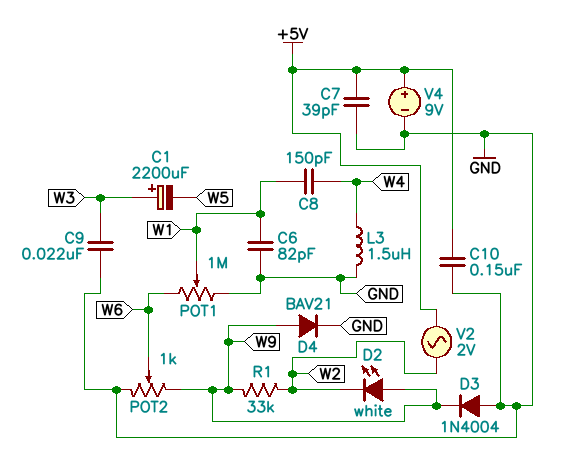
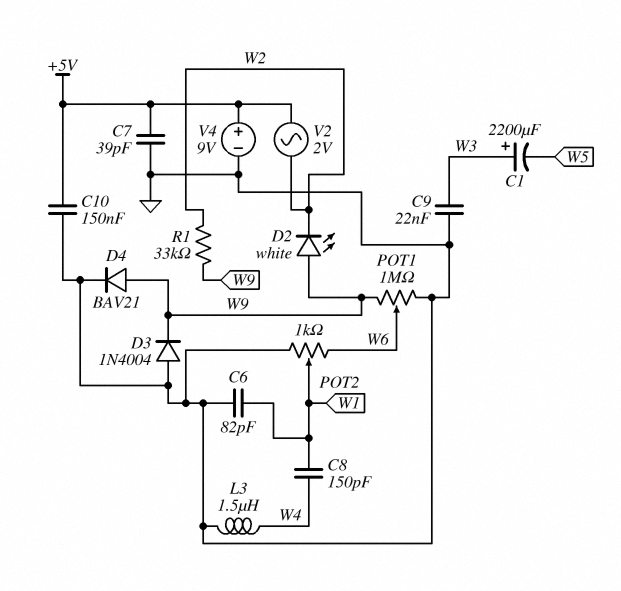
POT1: 1M (GND, W6, wiper W1) -> 1M (GND, W9, wiper W6)
POT2: 1k (GND, W9, wiper W6) -> 1k (GND, W6, wiper W1)

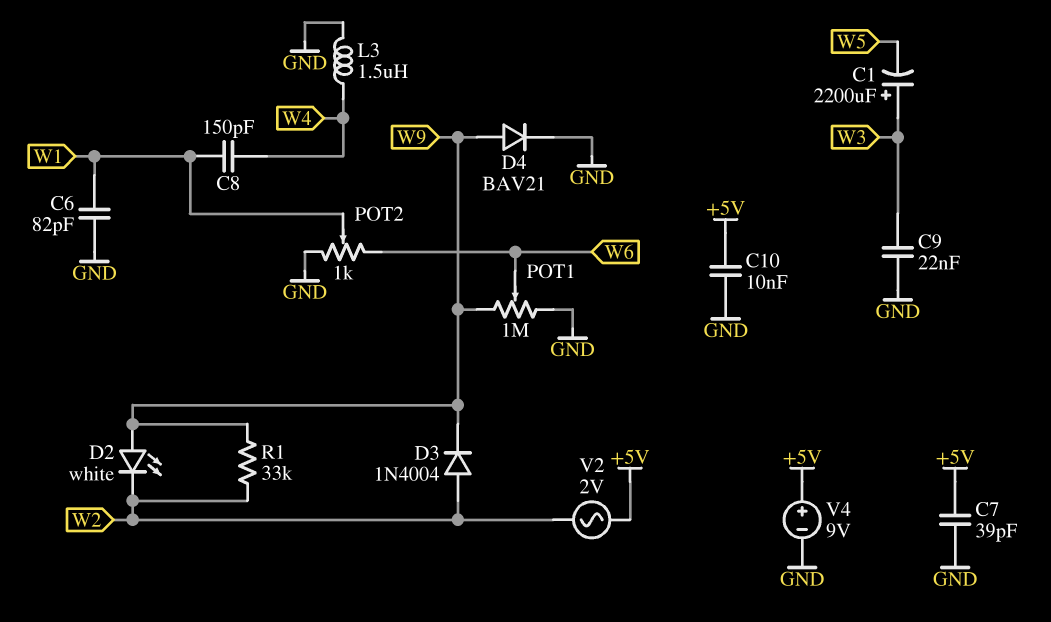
C10: 150nF (+5V, GND) -> 10nF (+5V, GND)
D3: diode 1N4004 (A GND, K W9) -> diode 1N4004 (A W2, K W9)

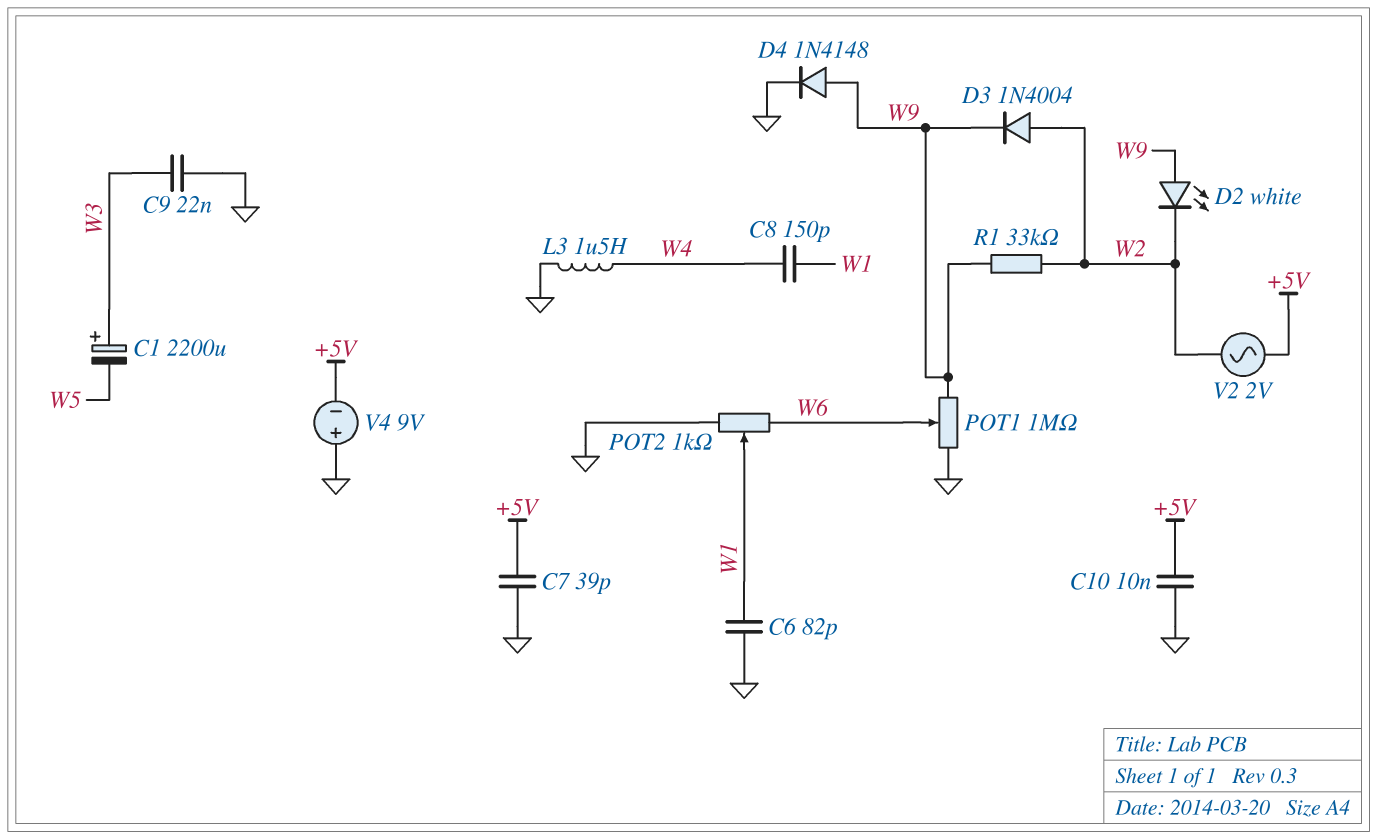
D4: diode BAV21 (A W9, K GND) -> diode 1N4148 (A W9, K GND)
V4: 9V (plus +5V, minus GND) -> 9V (plus GND, minus +5V)

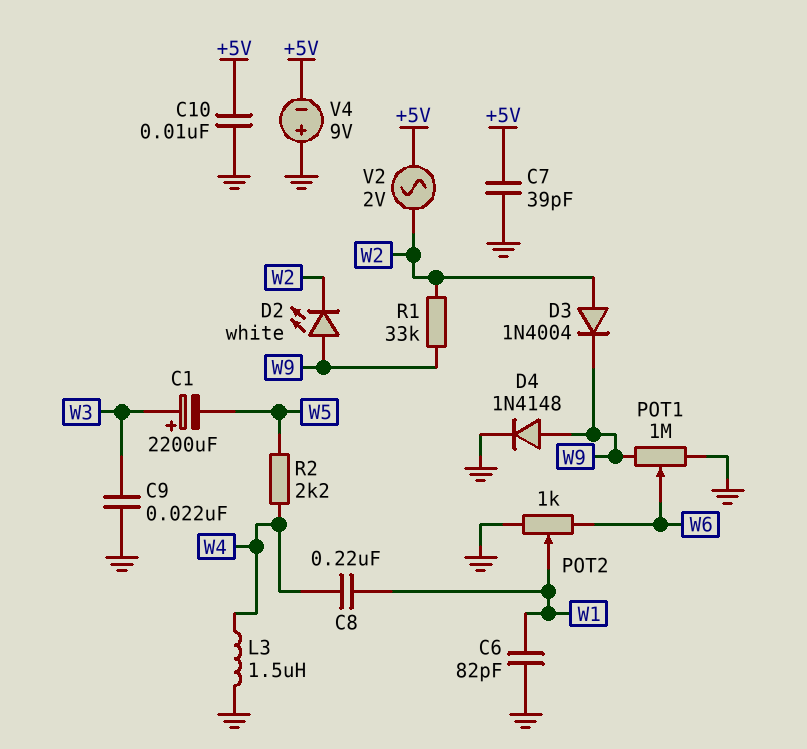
C8: 150pF (W1, W4) -> 220nF (W1, W4)
R2: none -> 2.2k (W4, W5)

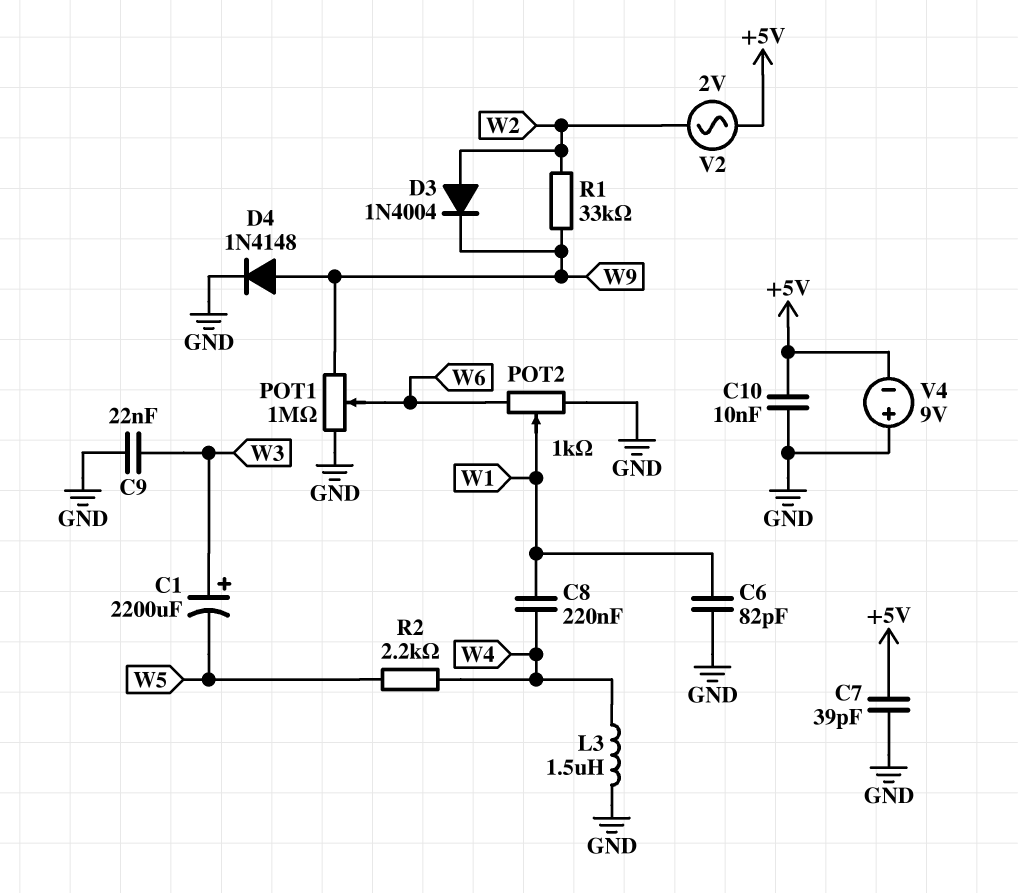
D2: LED white (A W9, K W2) -> none

